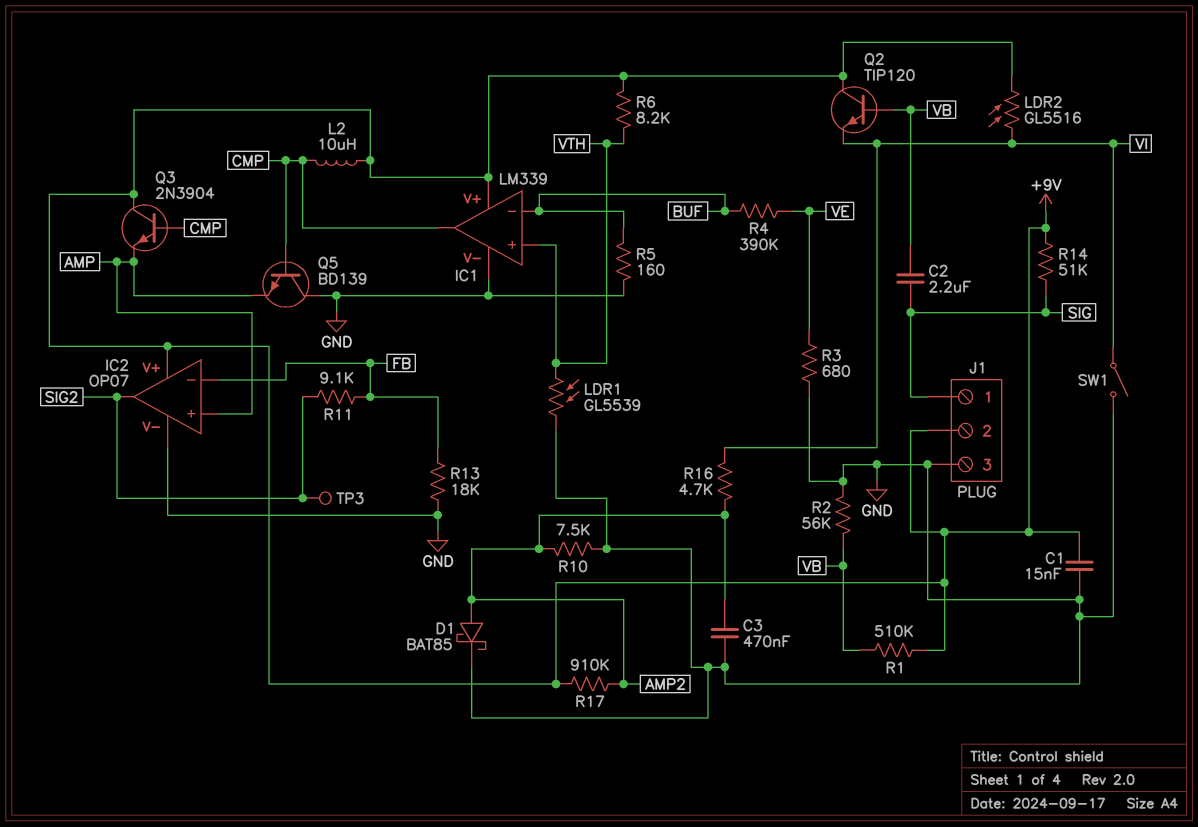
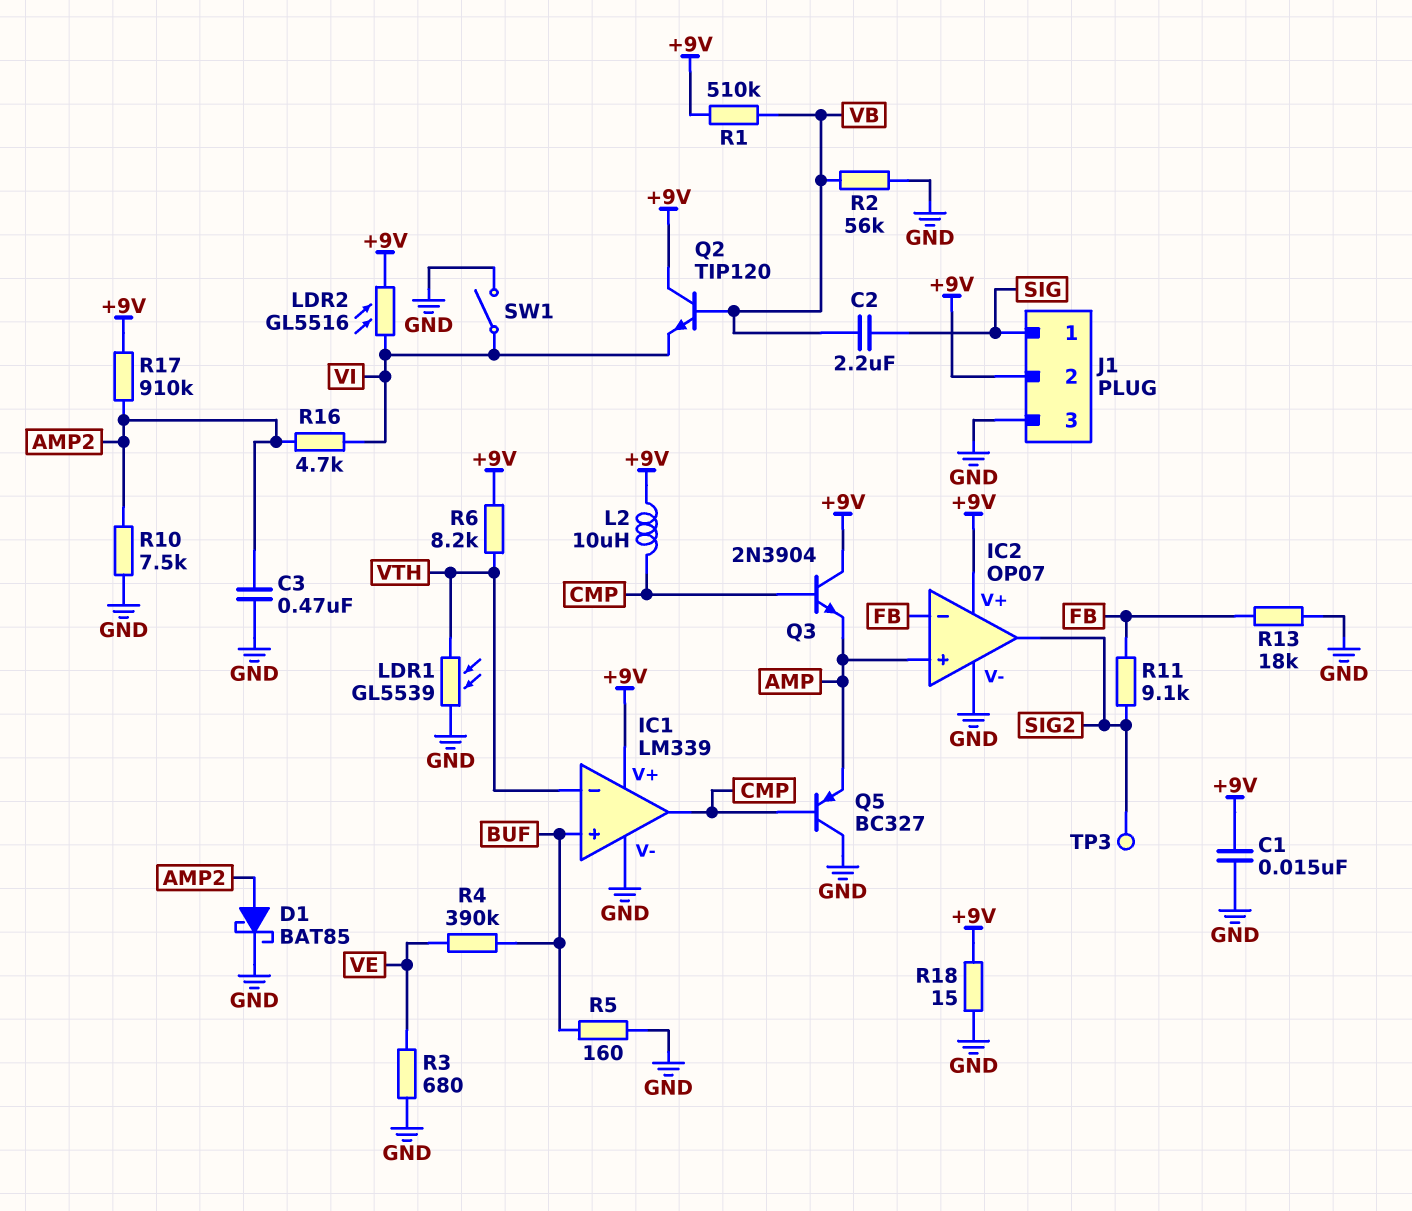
IC1 pin in+: VTH -> BUF
IC1 pin in-: BUF -> VTH
Q5: NPN BD139 (B CMP, C GND, E AMP) -> PNP BC327 (B CMP, C GND, E AMP)
R14: 51k (+9V, SIG) -> none
R18: none -> 15 (+9V, GND)

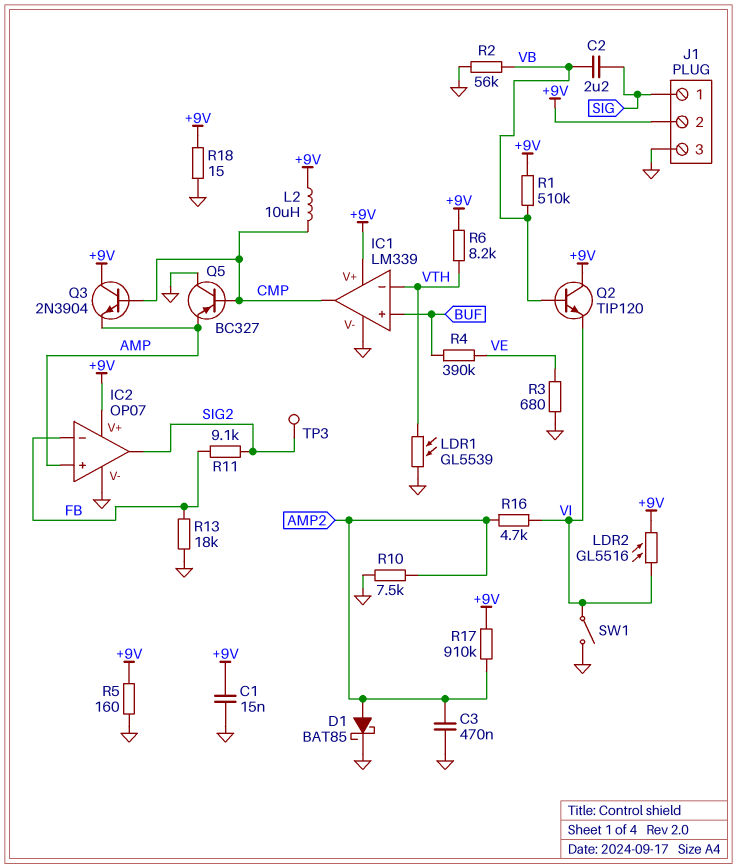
R5: 160 (BUF, GND) -> 160 (+9V, GND)

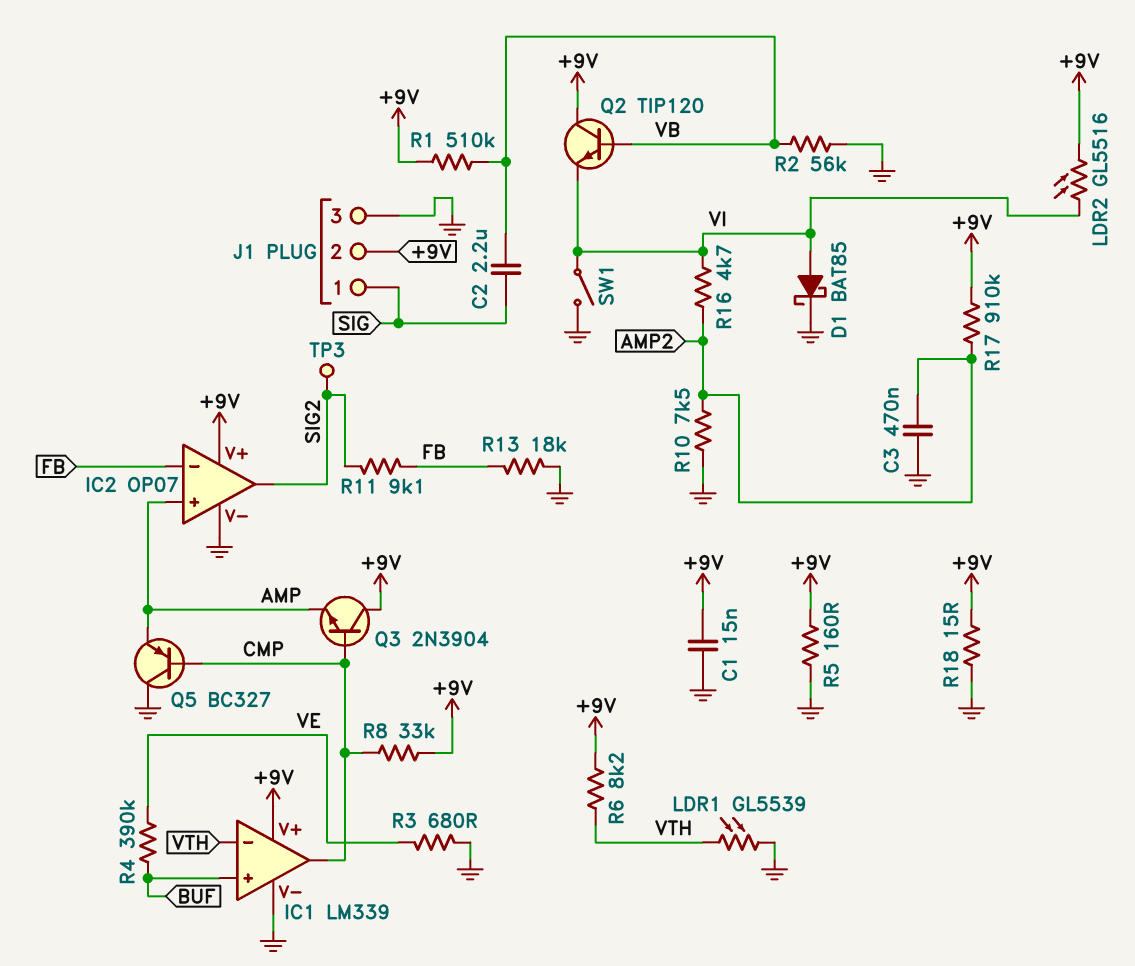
D1: schottky BAT85 (A AMP2, K GND) -> schottky BAT85 (A VI, K GND)
L2: 10uH (+9V, CMP) -> none
R8: none -> 33k (+9V, CMP)

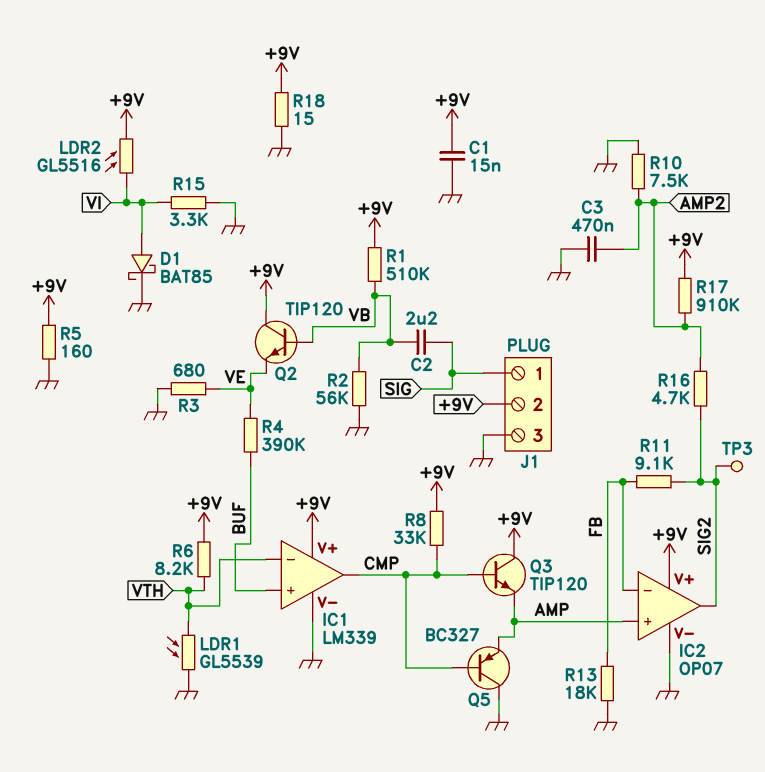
Q2: NPN TIP120 (B VB, C +9V, E VI) -> NPN TIP120 (B VB, C +9V, E VE)
Q3: NPN 2N3904 (B CMP, C +9V, E AMP) -> NPN TIP120 (B CMP, C +9V, E AMP)
R15: none -> 3.3k (GND, VI)
R16: 4.7k (AMP2, VI) -> 4.7k (AMP2, SIG2)
SW1: switch (GND, VI) -> none

